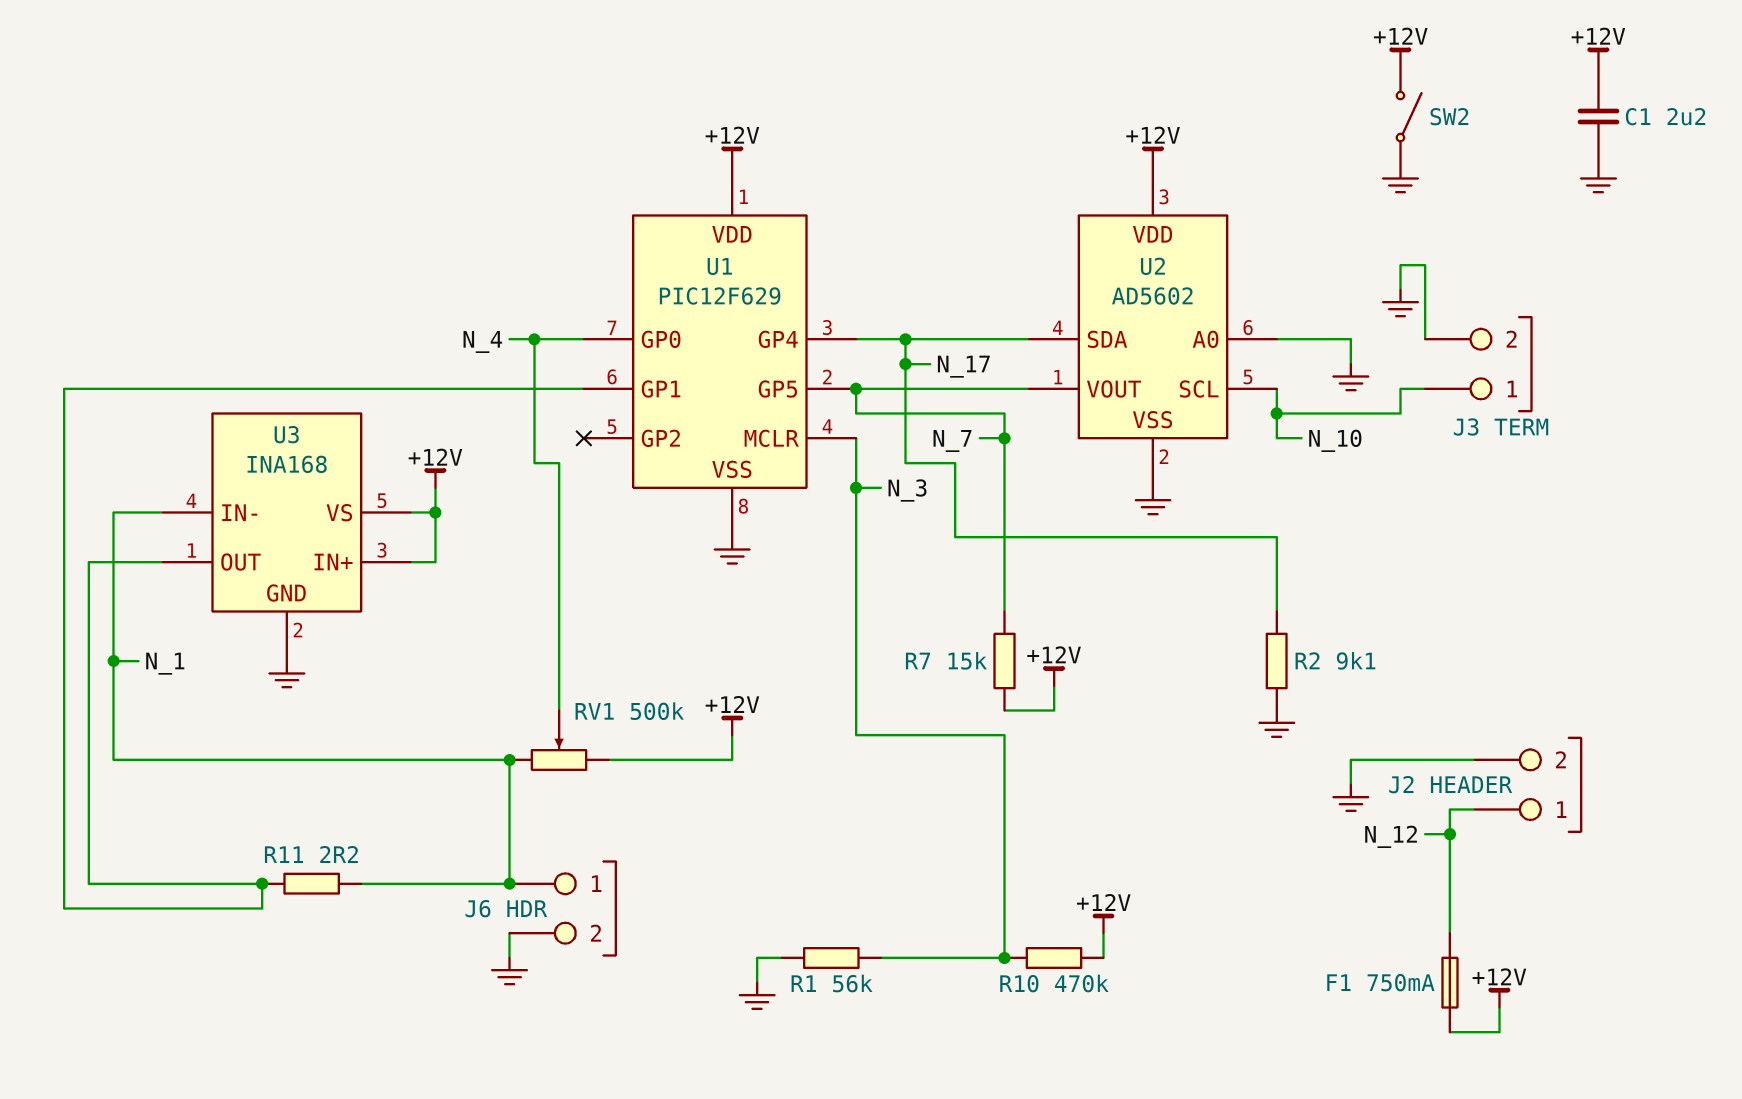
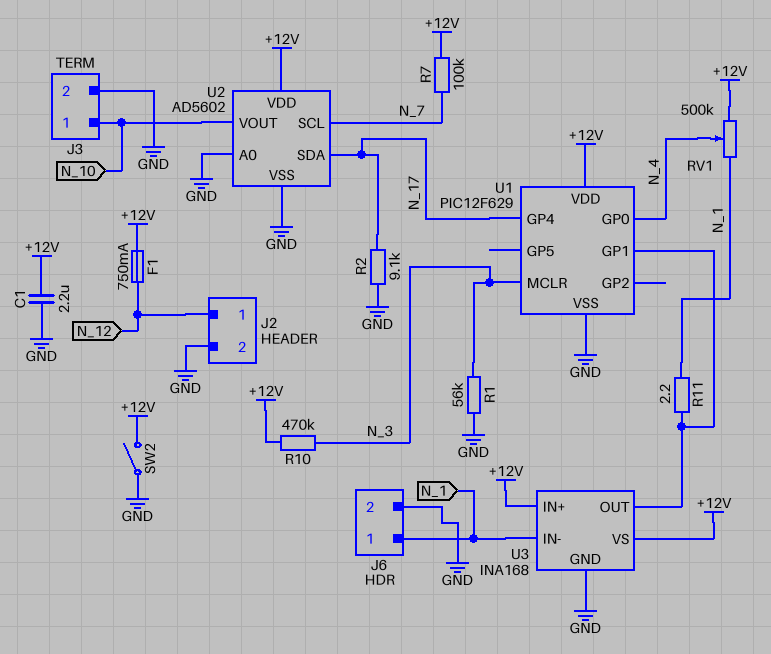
R7: 15k (+12V, N_7) -> 100k (+12V, N_7)
U1 pin GP5: N_7 -> none
U2 pin SCL: N_10 -> N_7
U2 pin VOUT: N_7 -> N_10

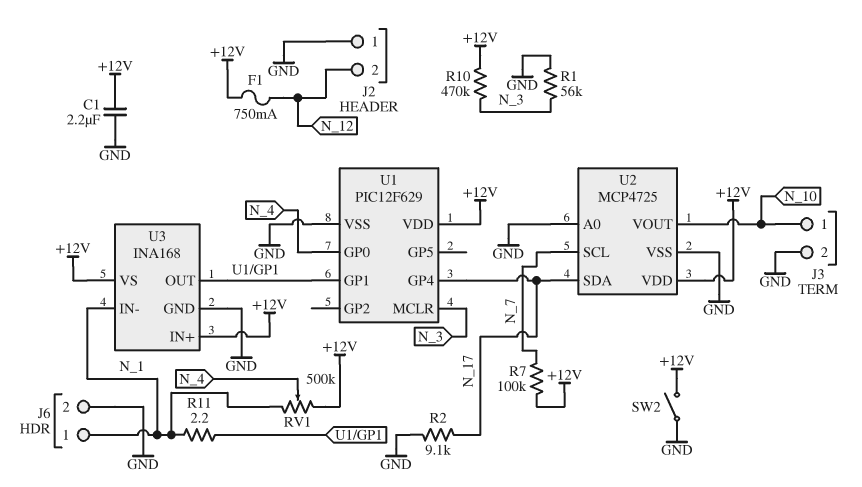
J2 pin 1: N_12 -> GND
J2 pin 2: GND -> N_12
U2: AD5602 -> MCP4725

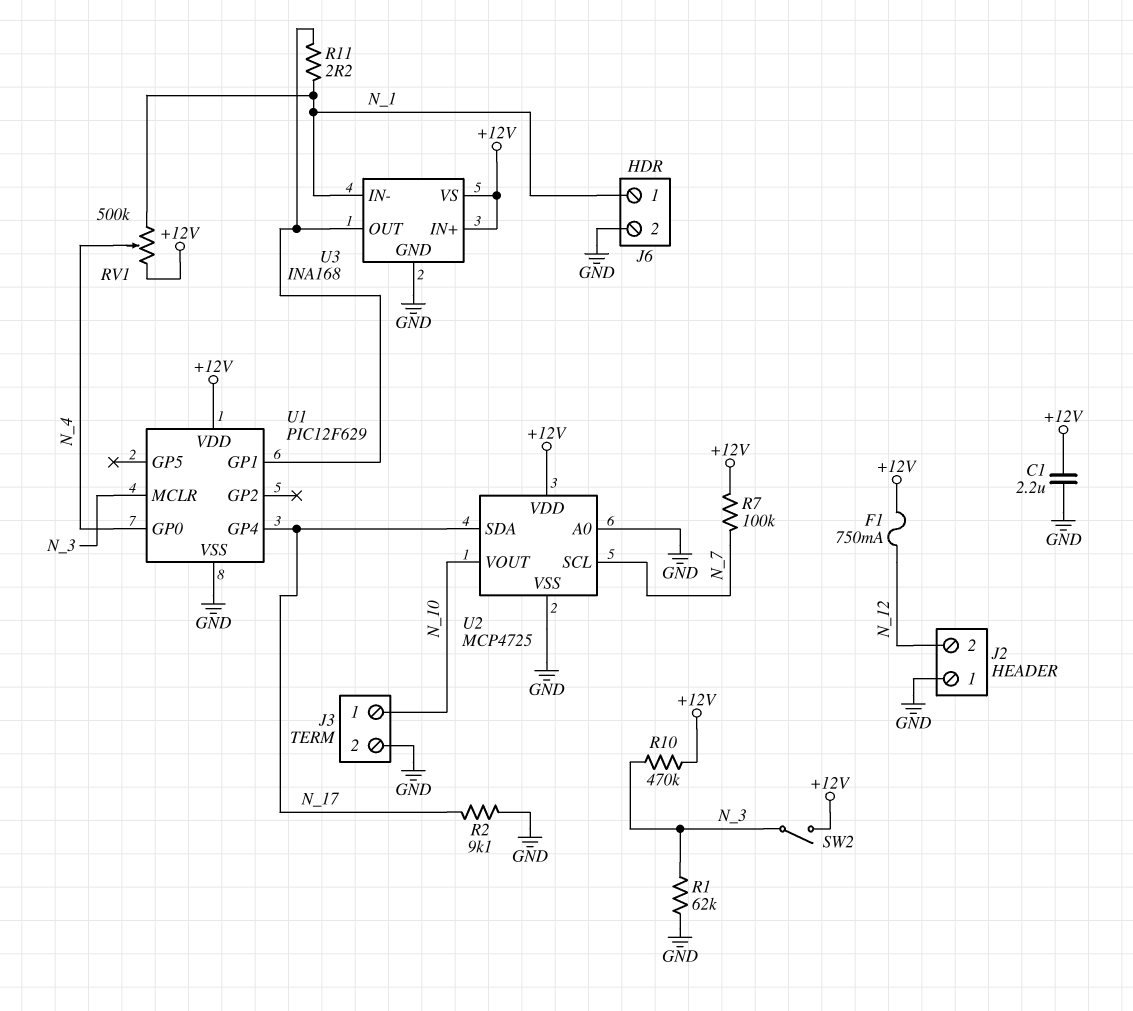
R1: 56k (GND, N_3) -> 62k (GND, N_3)
SW2: switch (+12V, GND) -> switch (+12V, N_3)

